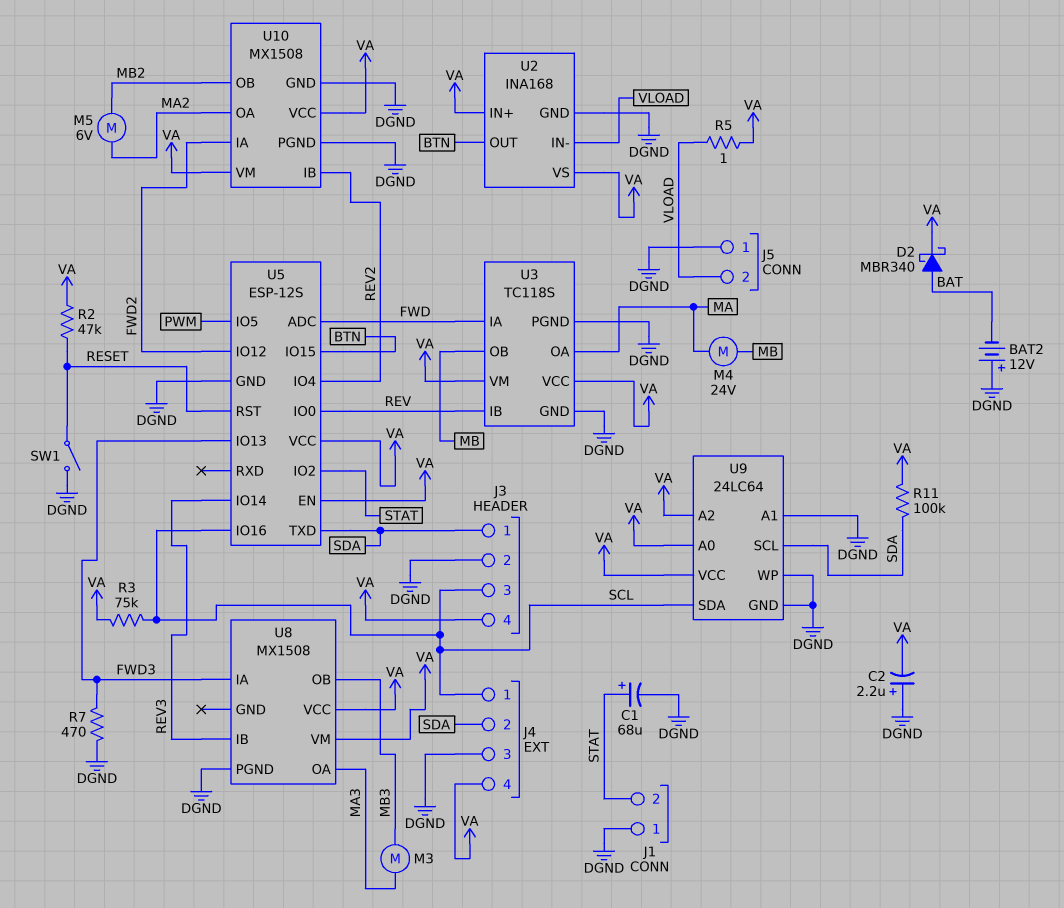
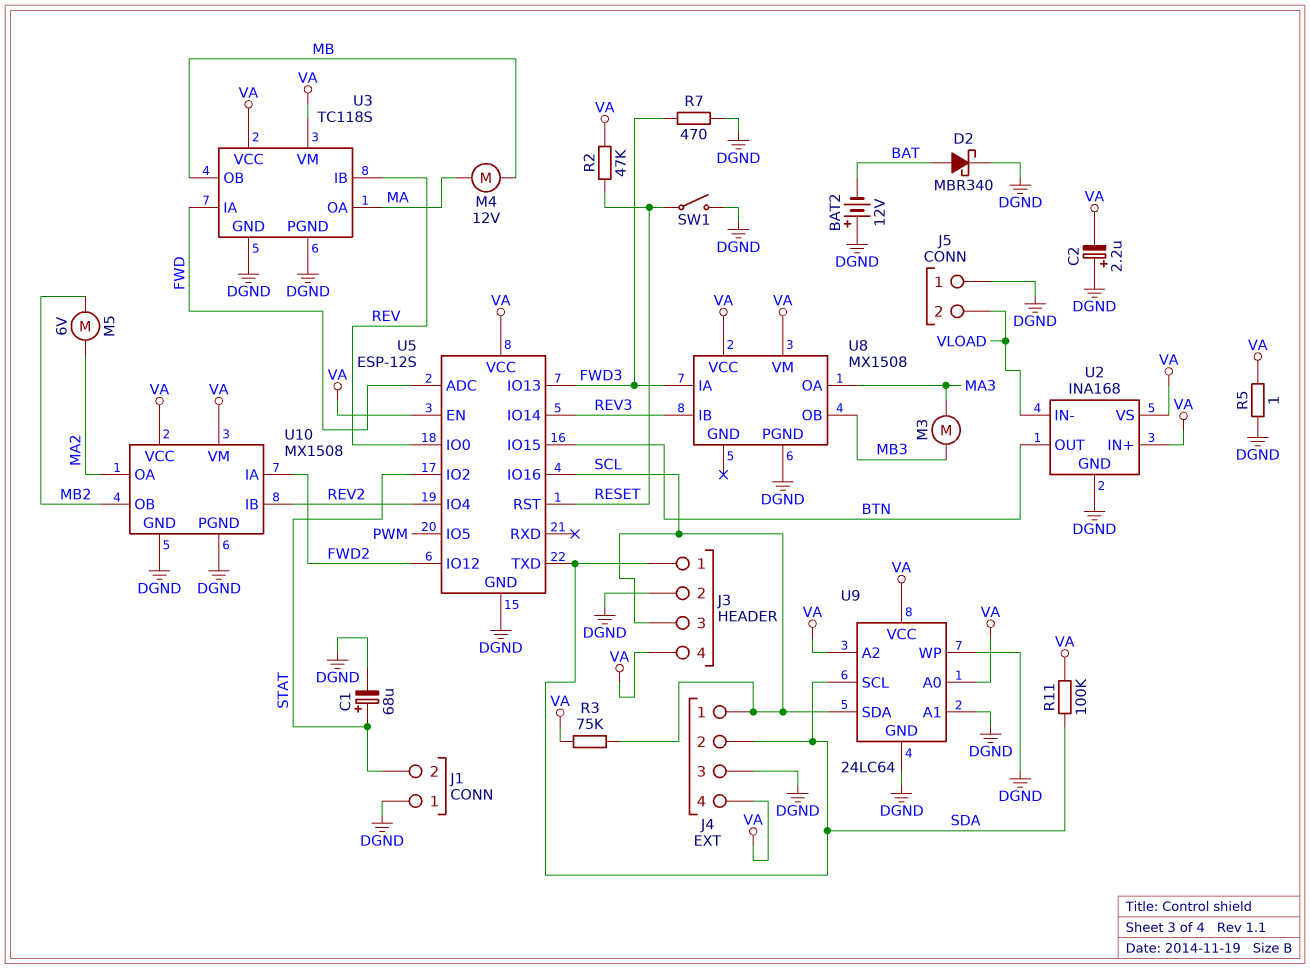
D2: schottky MBR340 (A BAT, K VA) -> schottky MBR340 (A BAT, K DGND)
M4: motor 24V (MA, MB) -> motor 12V (MA, MB)
R5: 1 (VA, VLOAD) -> 1 (DGND, VA)

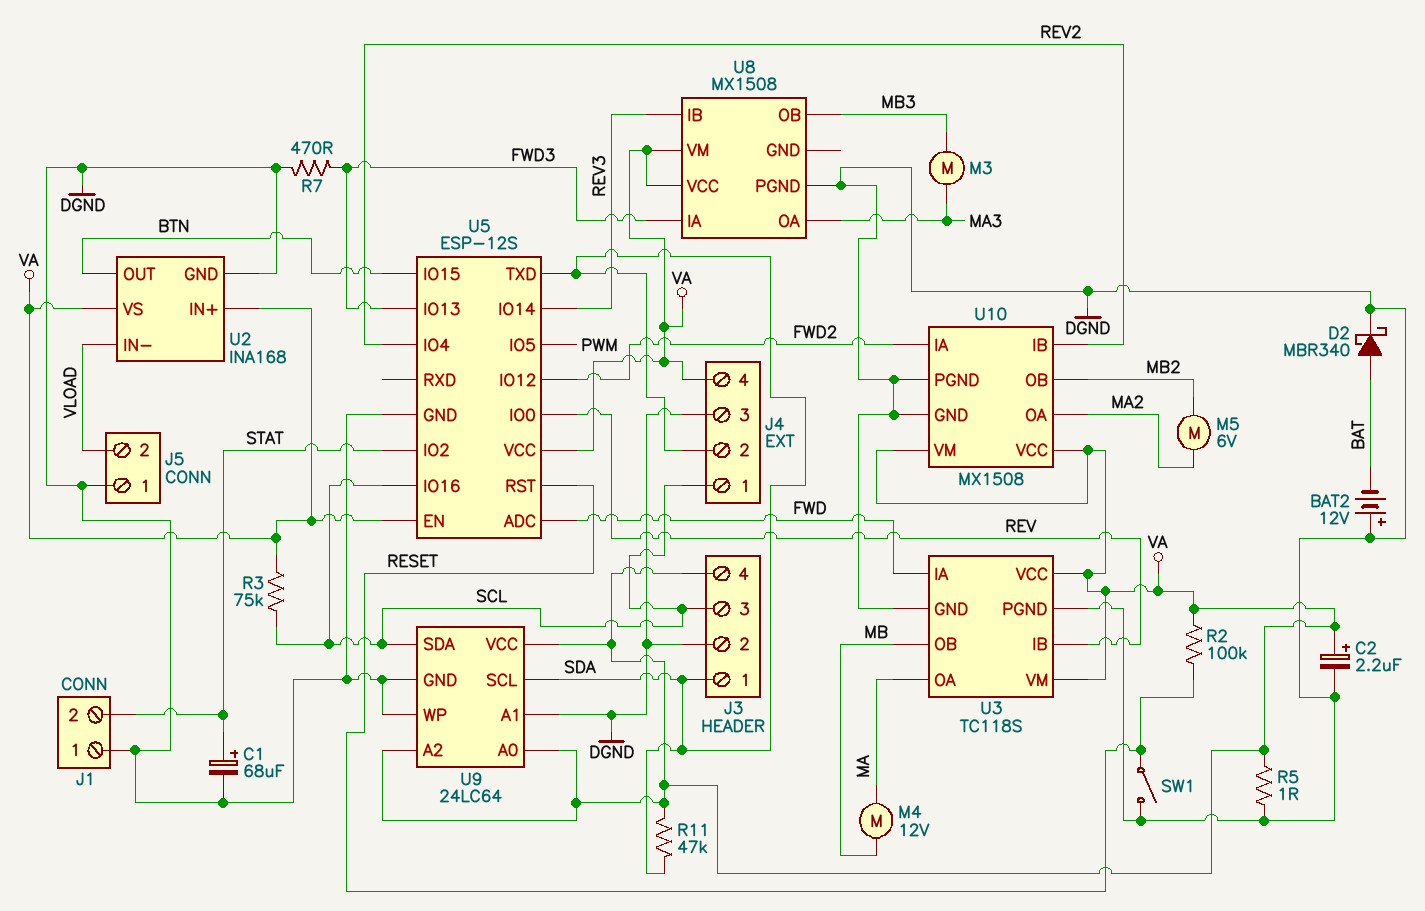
C2: 2.2uF (plus DGND, minus VA) -> 2.2uF (plus VA, minus DGND)
R2: 47k (RESET, VA) -> 100k (RESET, VA)
R11: 100k (SDA, VA) -> 47k (SDA, VA)

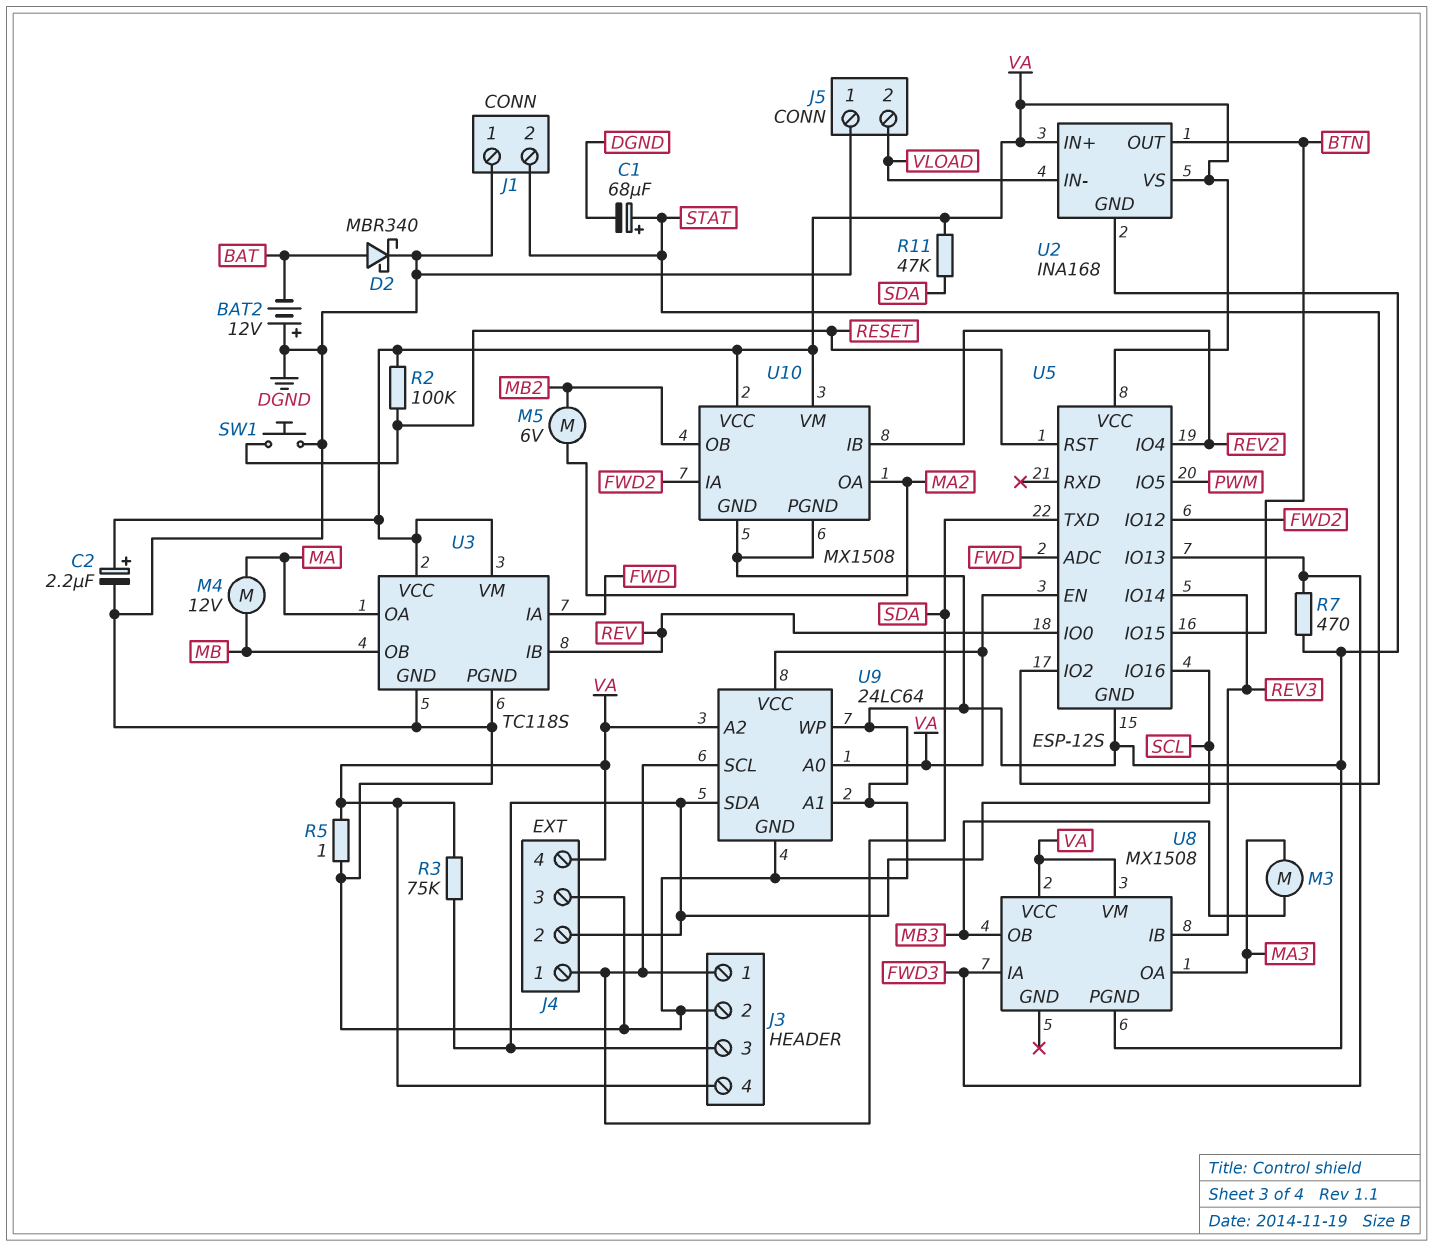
J4 pin 1: SCL -> SDA
J4 pin 2: SDA -> SCL
SW1: switch (DGND, RESET) -> button (DGND, RESET)

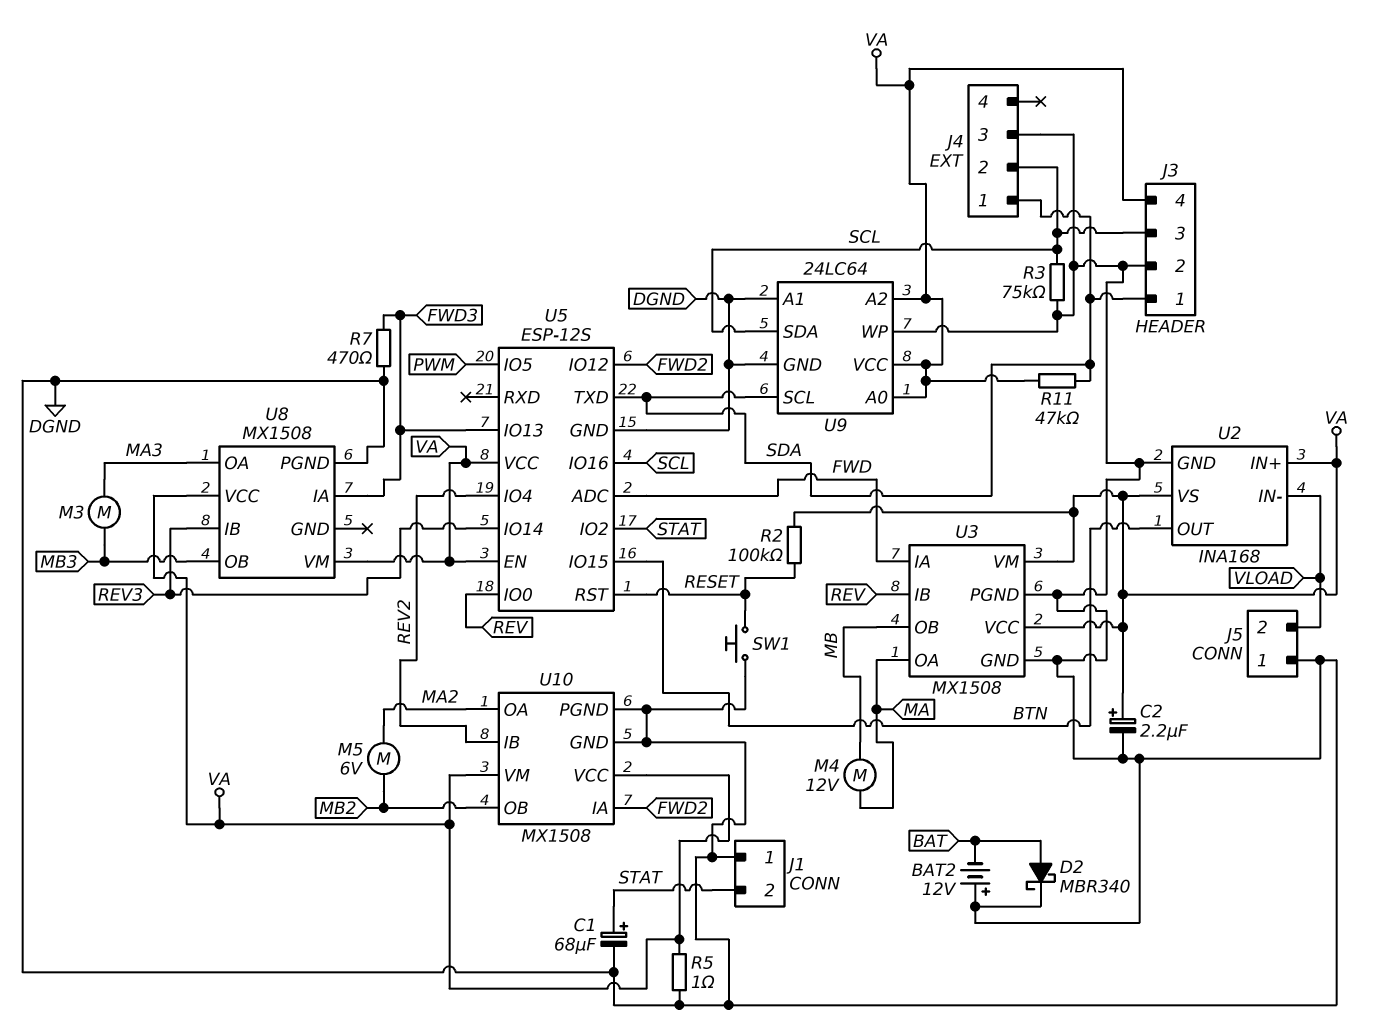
J4 pin 4: VA -> none
R3: 75k (SCL, VA) -> 75k (DGND, SCL)
U3: TC118S -> MX1508

